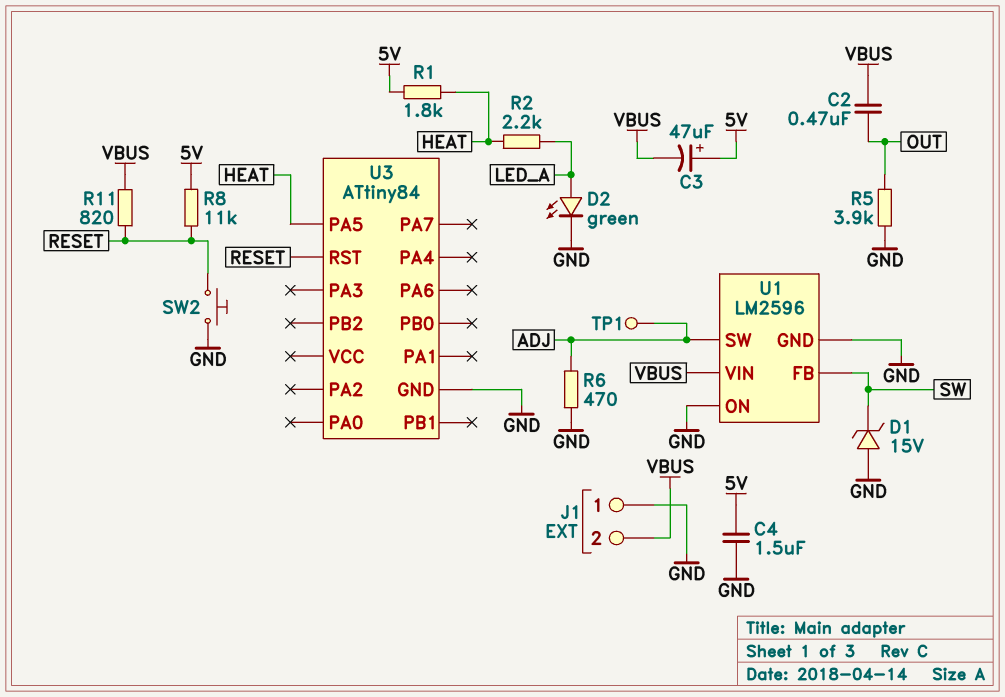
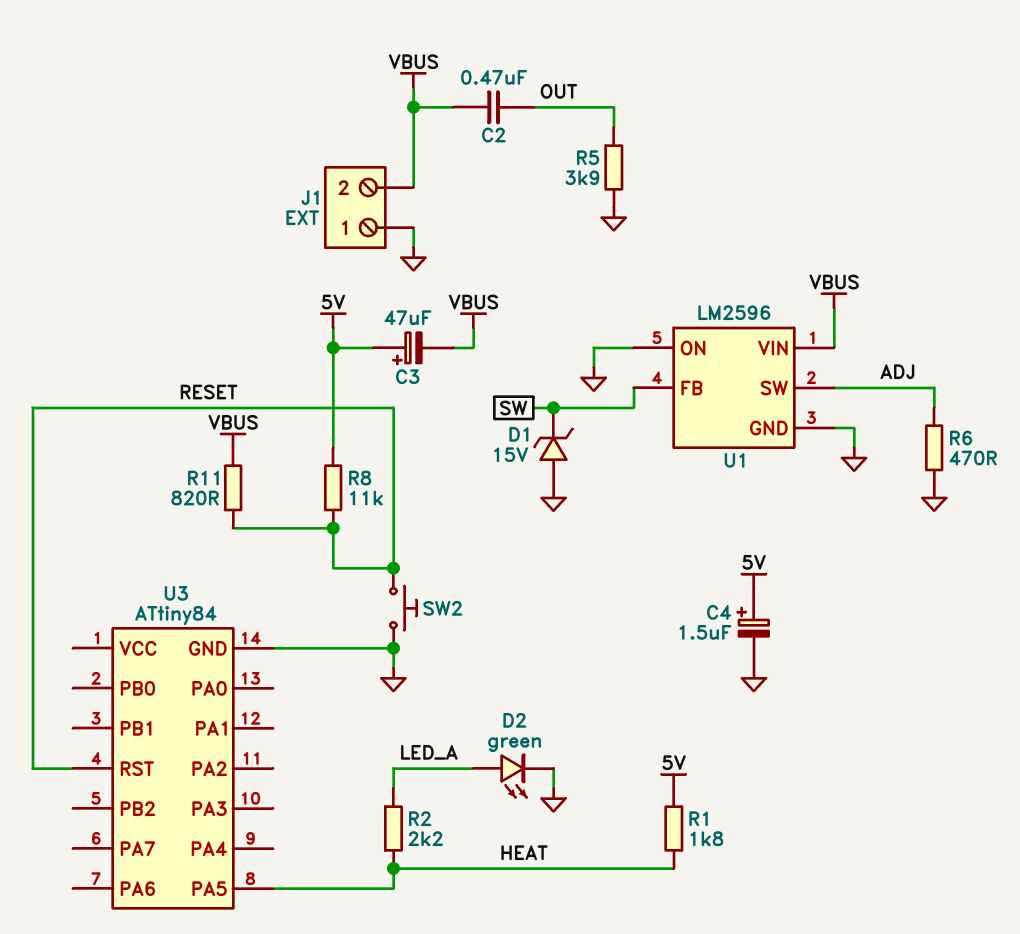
C4: 1.5uF (5V, GND) -> 1.5uF (plus 5V, minus GND)
TP1: test point (ADJ) -> none

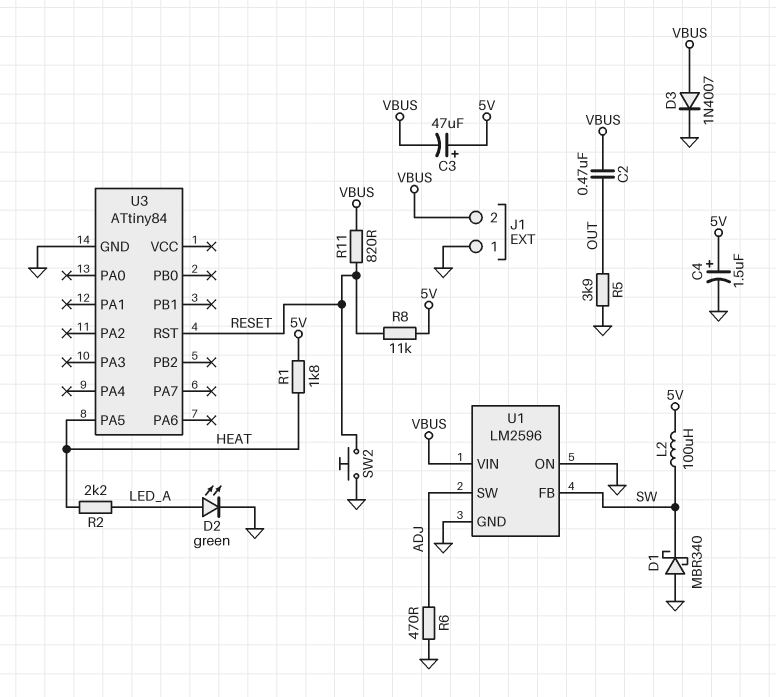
D1: zener 15V (A GND, K SW) -> schottky MBR340 (A GND, K SW)
D3: none -> diode 1N4007 (A VBUS, K GND)
L2: none -> 100uH (5V, SW)

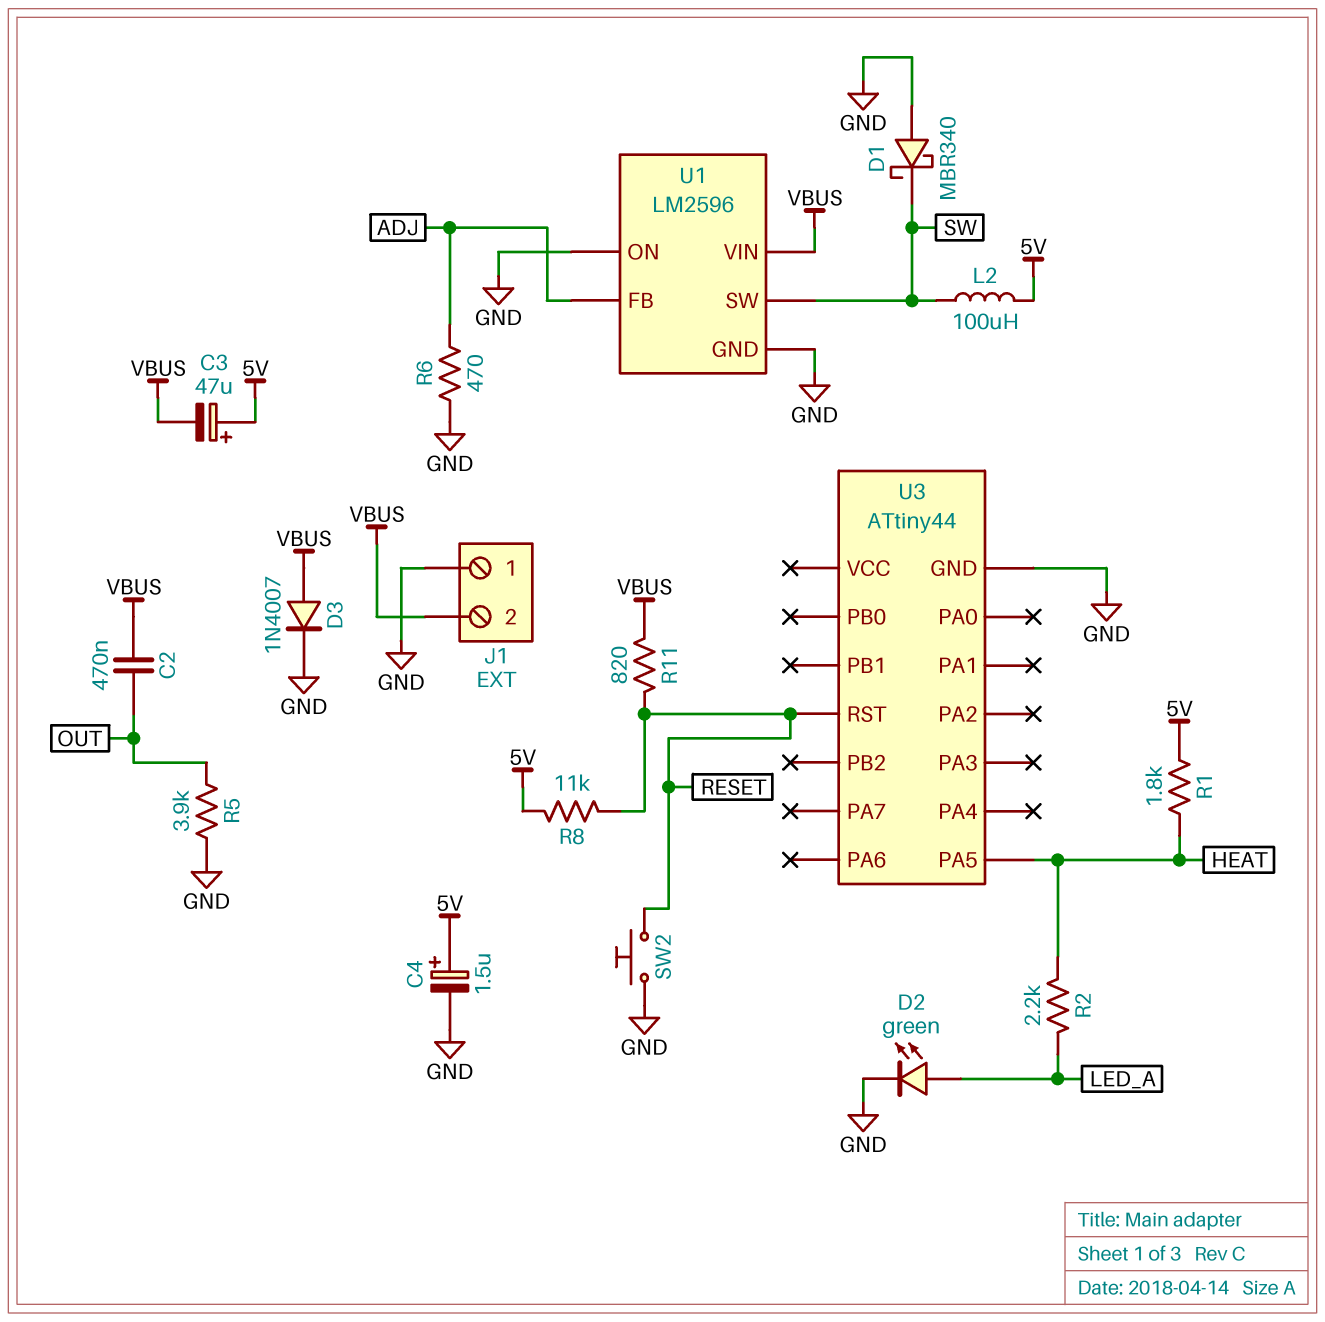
U1 pin FB: SW -> ADJ
U1 pin SW: ADJ -> SW
U3: ATtiny84 -> ATtiny44

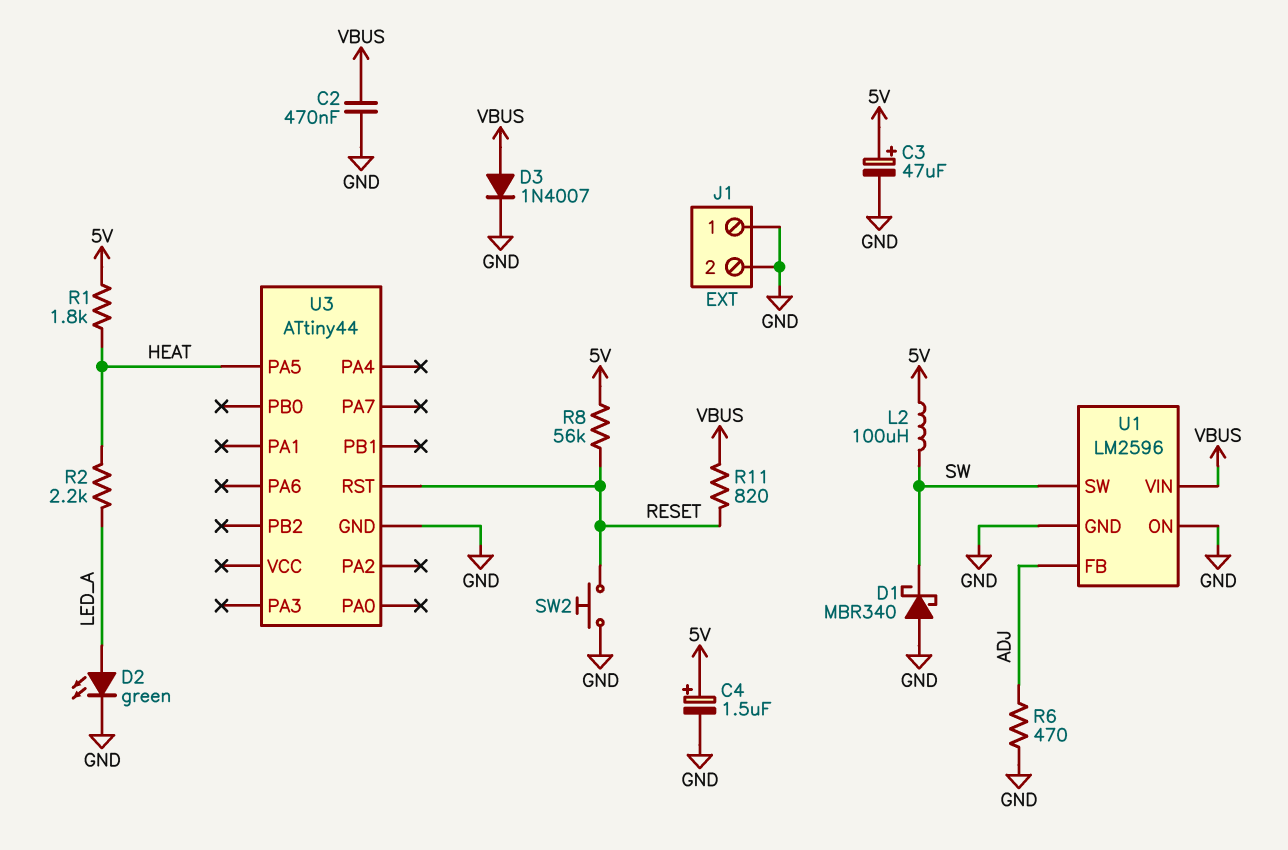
C2: 470nF (OUT, VBUS) -> 470nF (GND, VBUS)
C3: 47uF (plus 5V, minus VBUS) -> 47uF (plus 5V, minus GND)
J1 pin 2: VBUS -> GND
R5: 3.9k (GND, OUT) -> none
R8: 11k (5V, RESET) -> 56k (5V, RESET)

